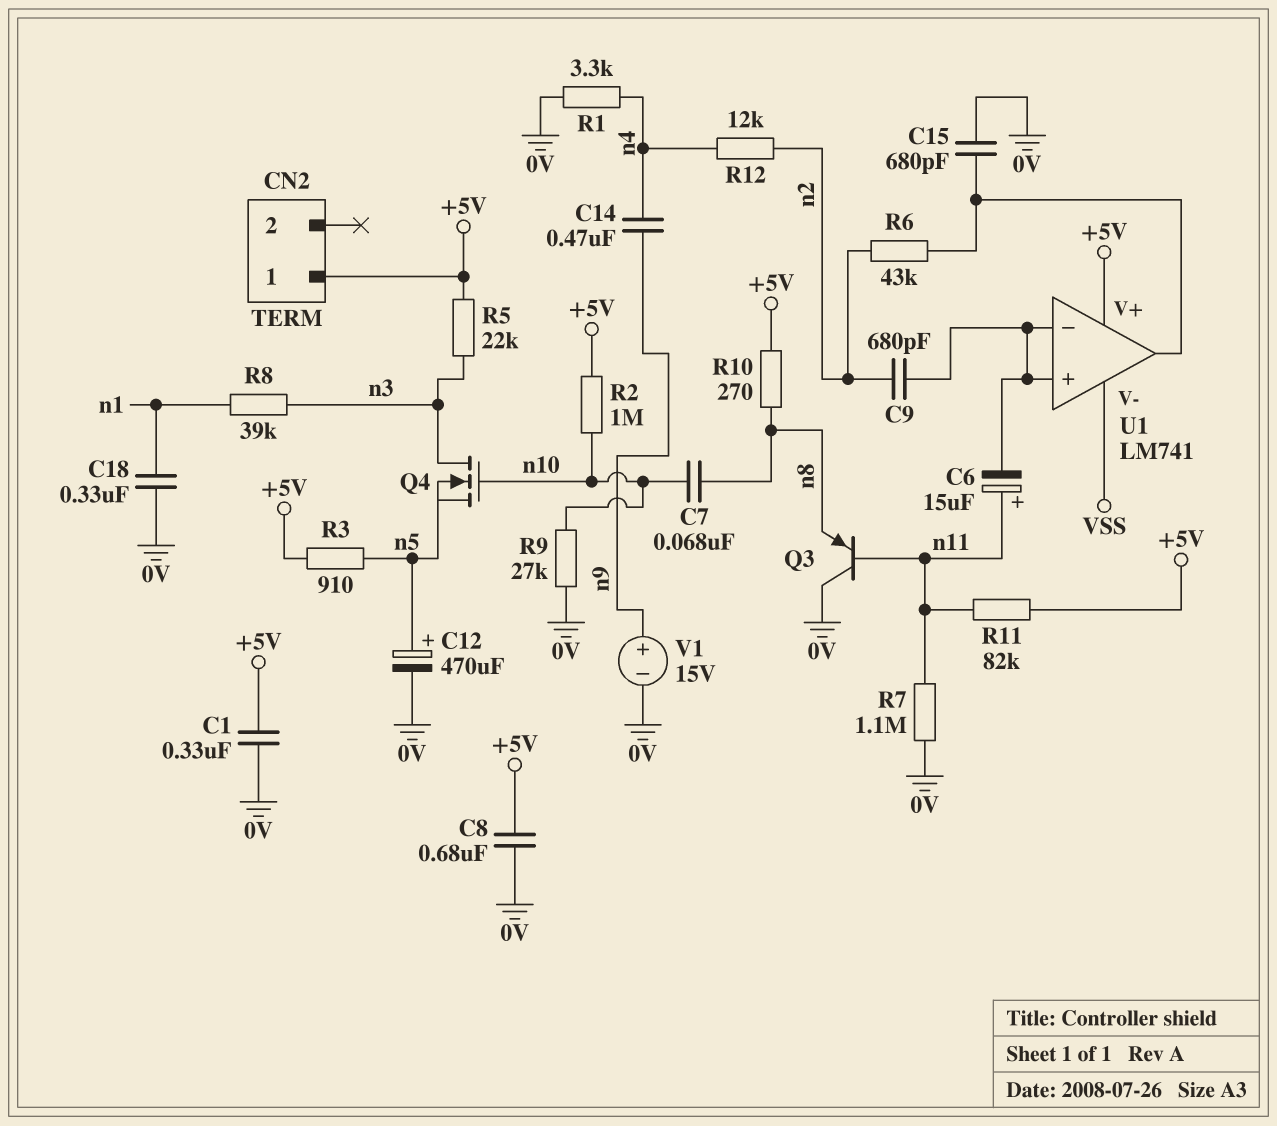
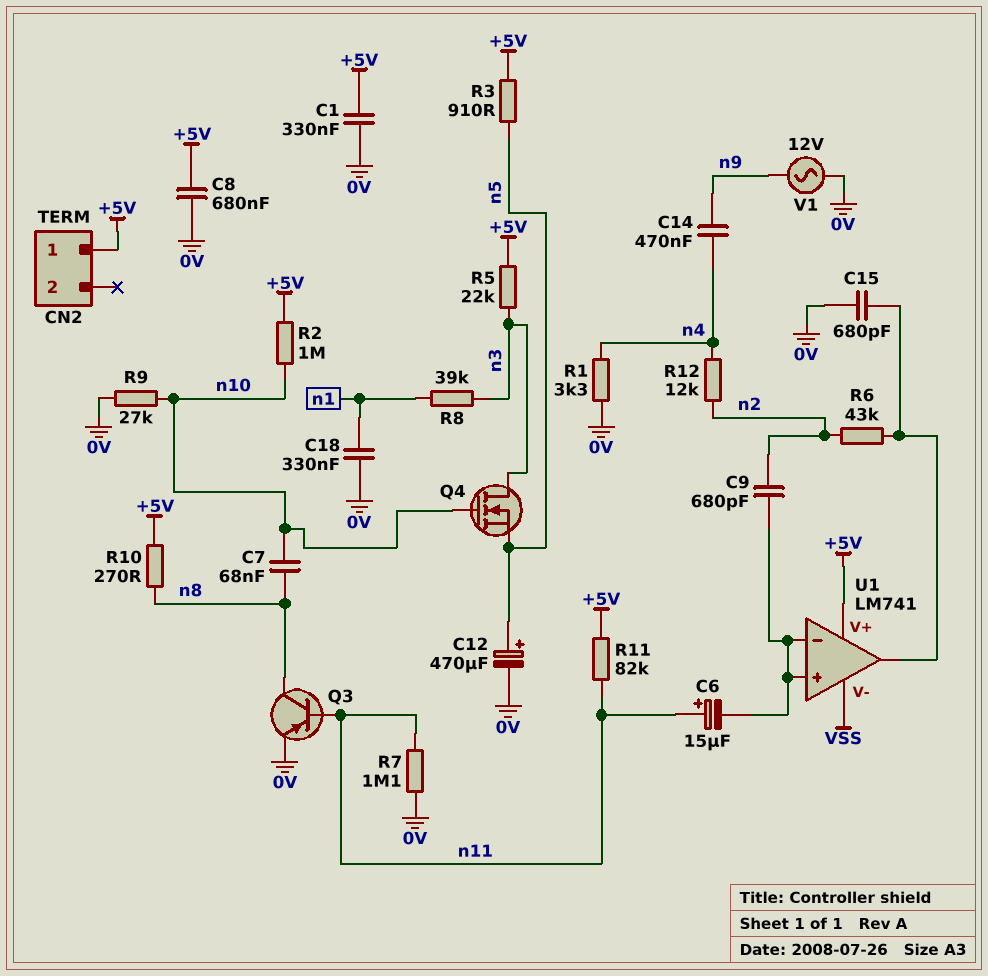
Q3: PNP (B n11, C 0V, E n8) -> PNP (B n11, C n8, E 0V)
V1: 15V (plus n9, minus 0V) -> AC 12V (0V, n9)

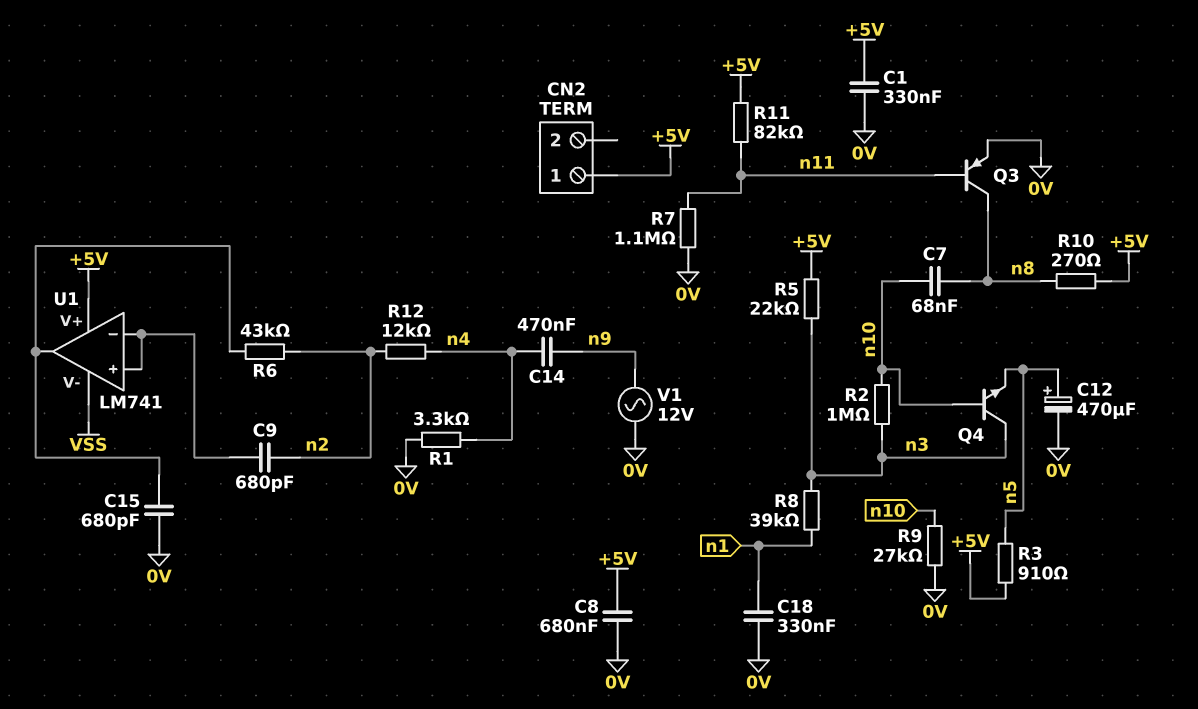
C6: 15uF (plus n11, minus U1/in+) -> none
Q4: NMOS (G n10, D n3, S n5) -> NPN (B n10, C n3, E n5)
R2: 1M (+5V, n10) -> 1M (n3, n10)

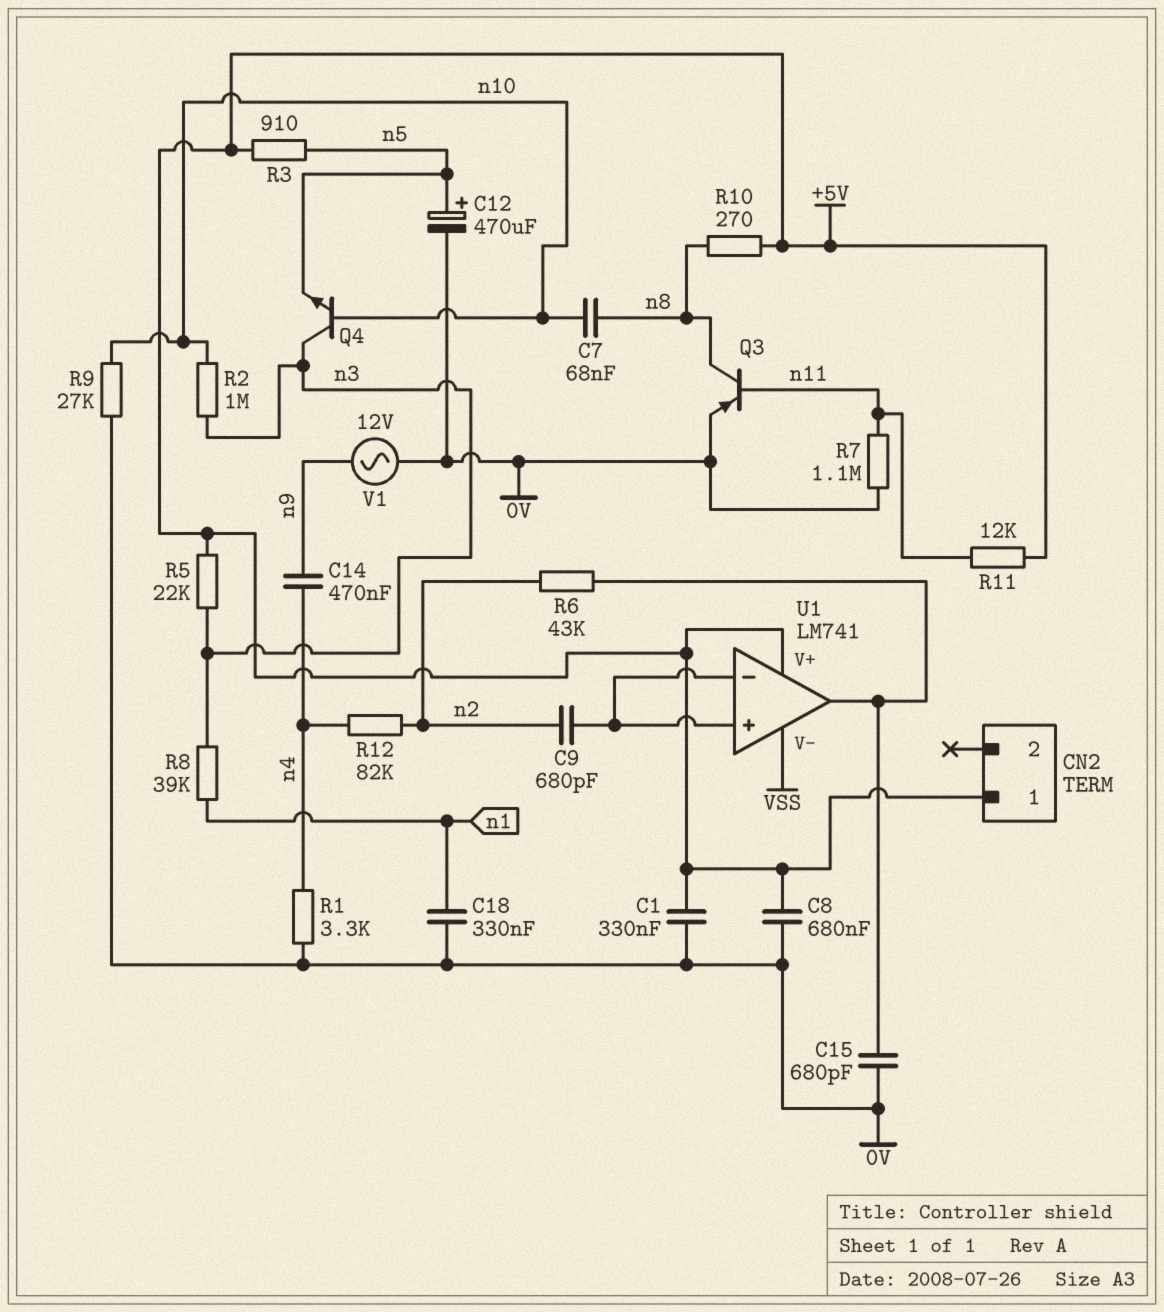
R11: 82k (+5V, n11) -> 12k (+5V, n11)
R12: 12k (n2, n4) -> 82k (n2, n4)

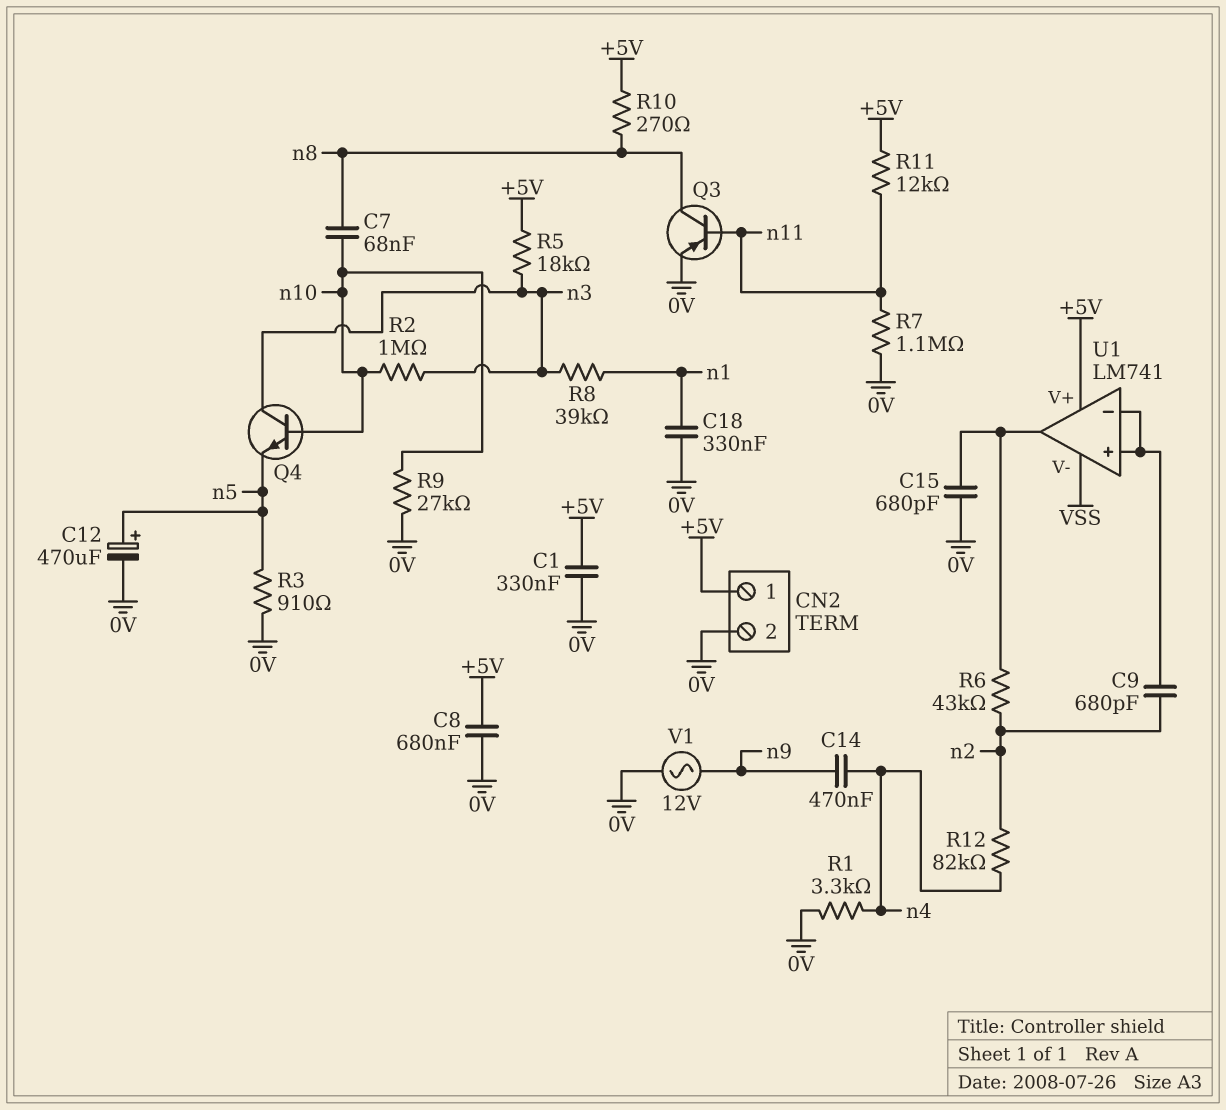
CN2 pin 2: none -> 0V
R3: 910 (+5V, n5) -> 910 (0V, n5)
R5: 22k (+5V, n3) -> 18k (+5V, n3)

